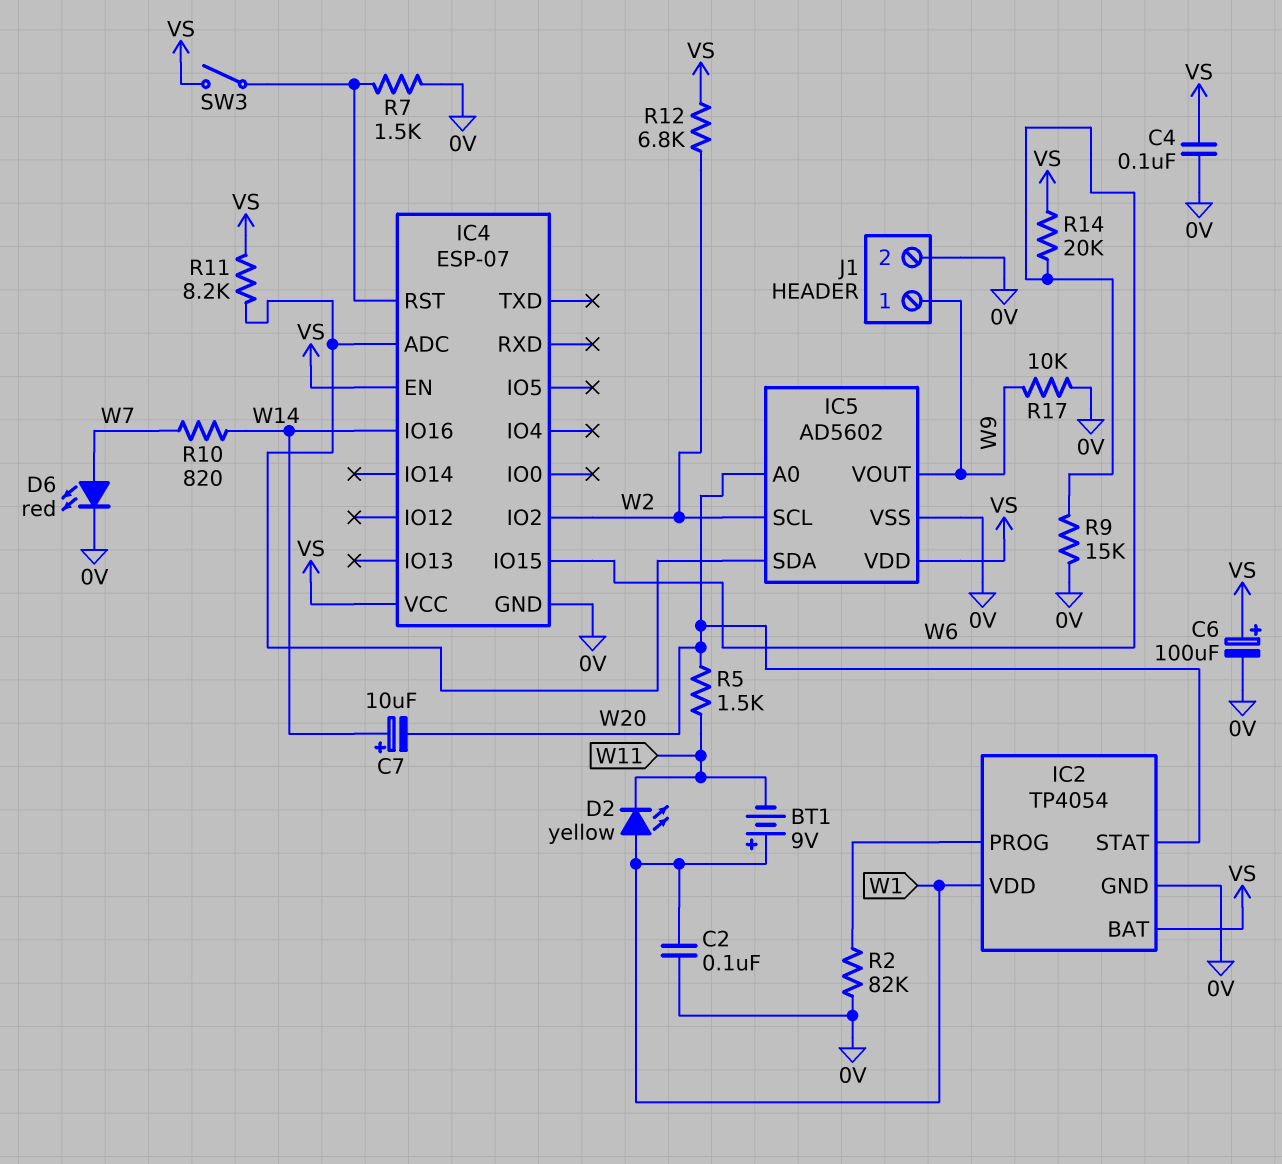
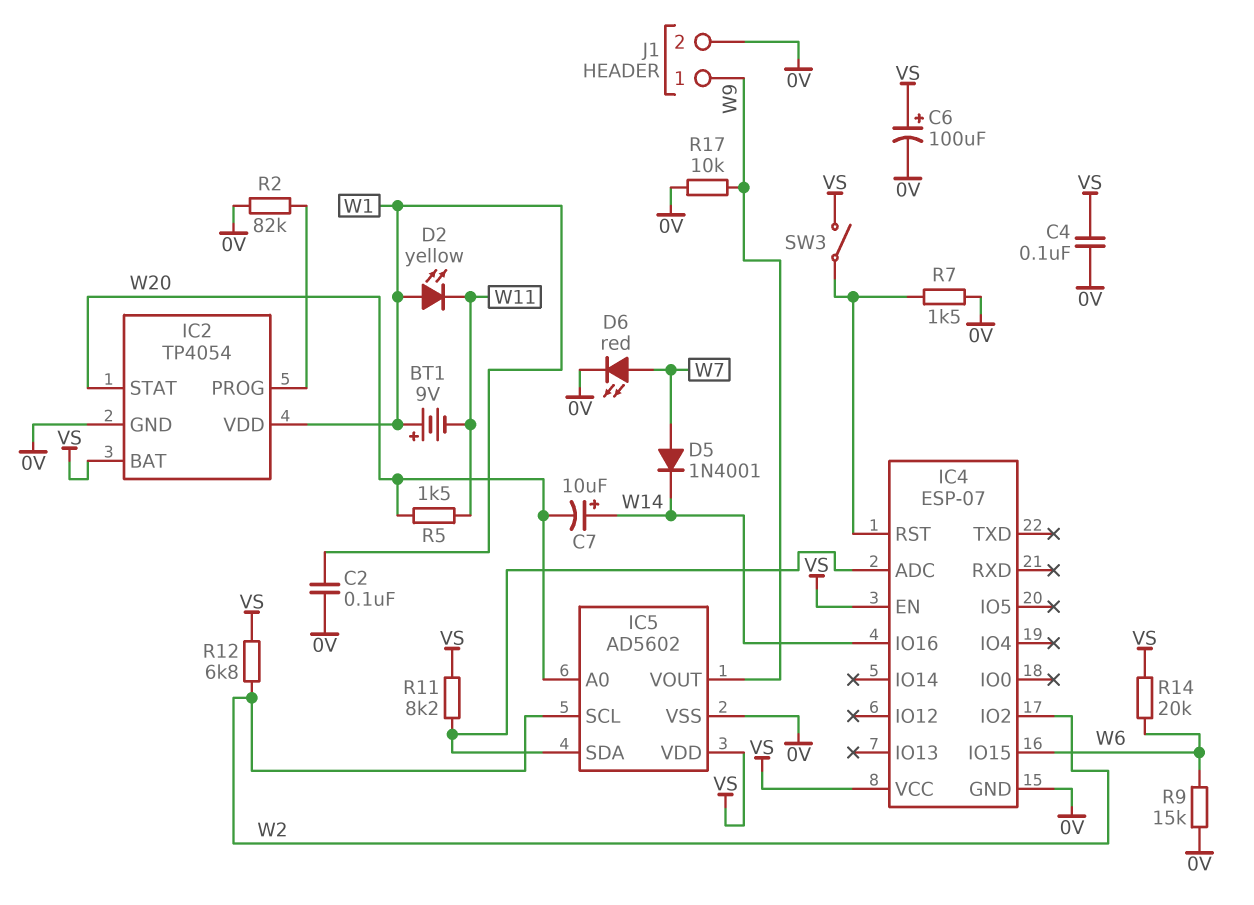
D5: none -> diode 1N4001 (A W7, K W14)
R10: 820 (W7, W14) -> none

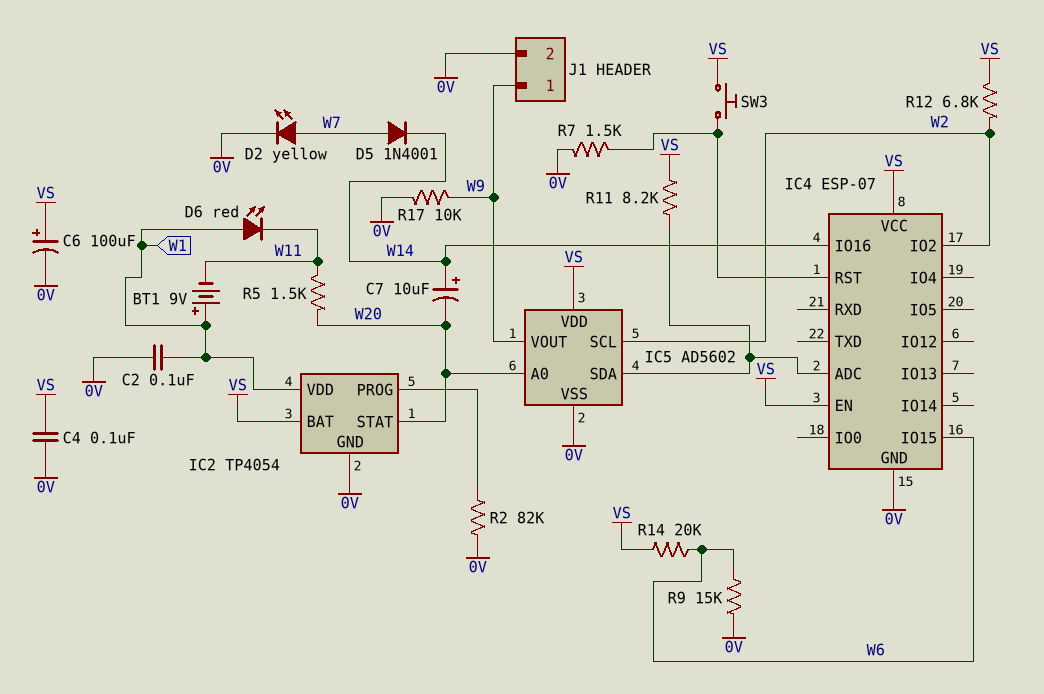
D2: LED yellow (A W1, K W11) -> LED yellow (A W7, K 0V)
D6: LED red (A W7, K 0V) -> LED red (A W1, K W11)
SW3: switch (IC4/RST, VS) -> button (IC4/RST, VS)

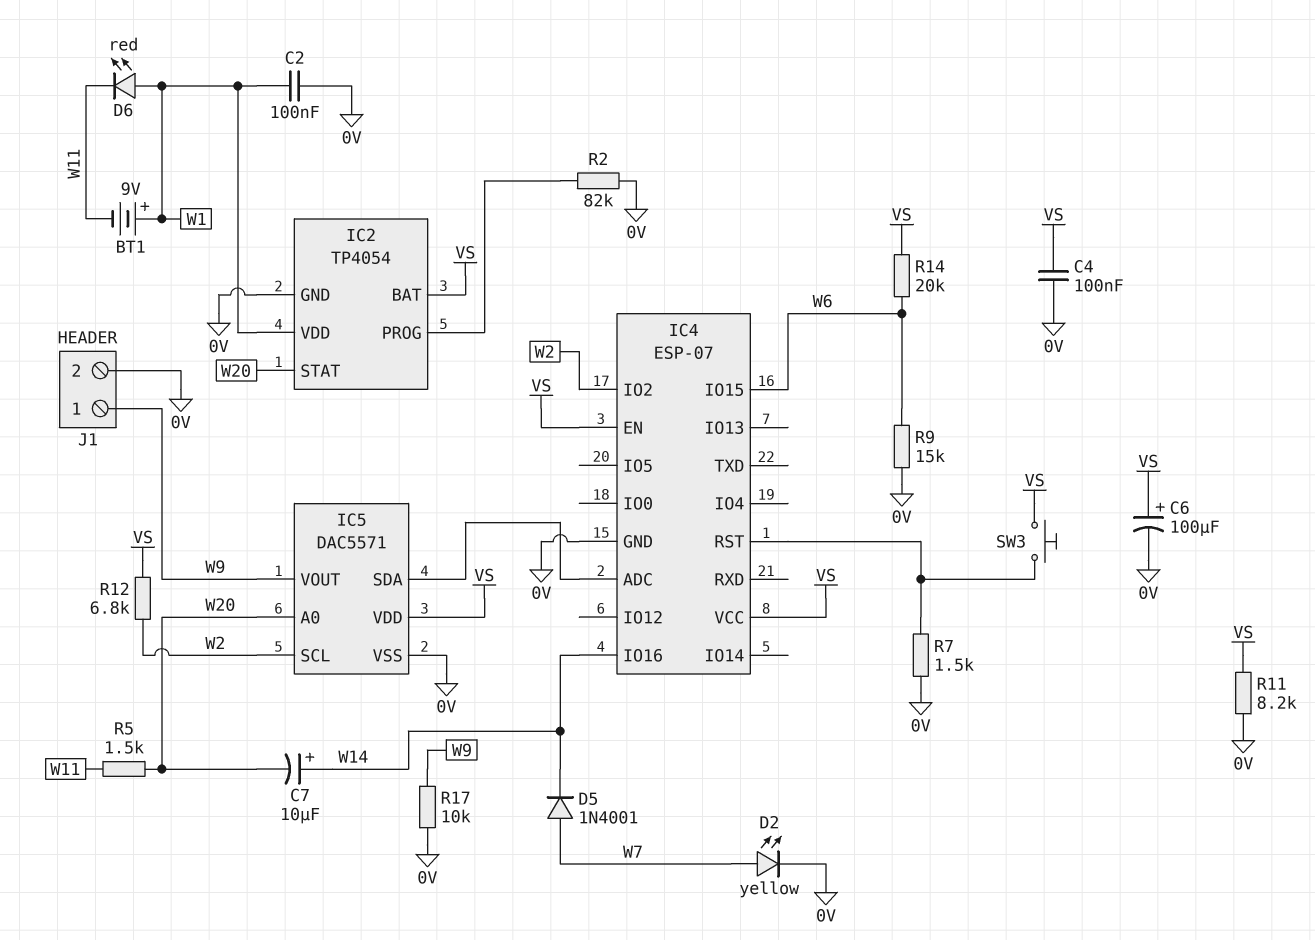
IC5: AD5602 -> DAC5571
R11: 8.2k (IC4/ADC, VS) -> 8.2k (0V, VS)

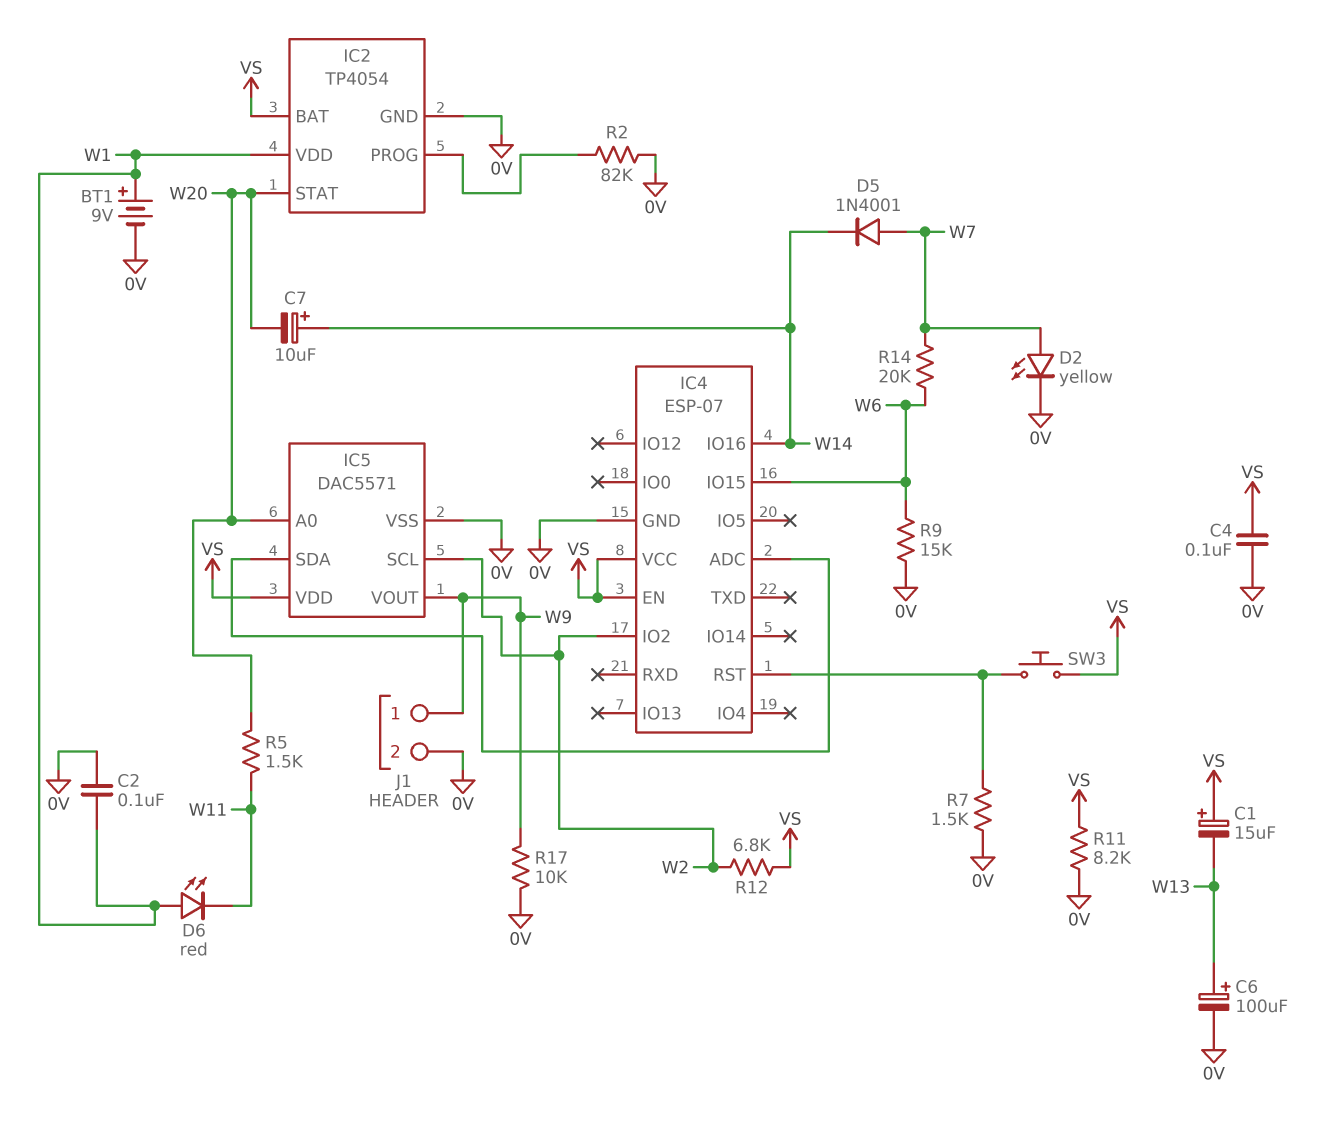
BT1: 9V (plus W1, minus W11) -> 9V (plus W1, minus 0V)
C1: none -> 15uF (plus VS, minus W13)
C6: 100uF (plus VS, minus 0V) -> 100uF (plus W13, minus 0V)
R14: 20k (VS, W6) -> 20k (W6, W7)

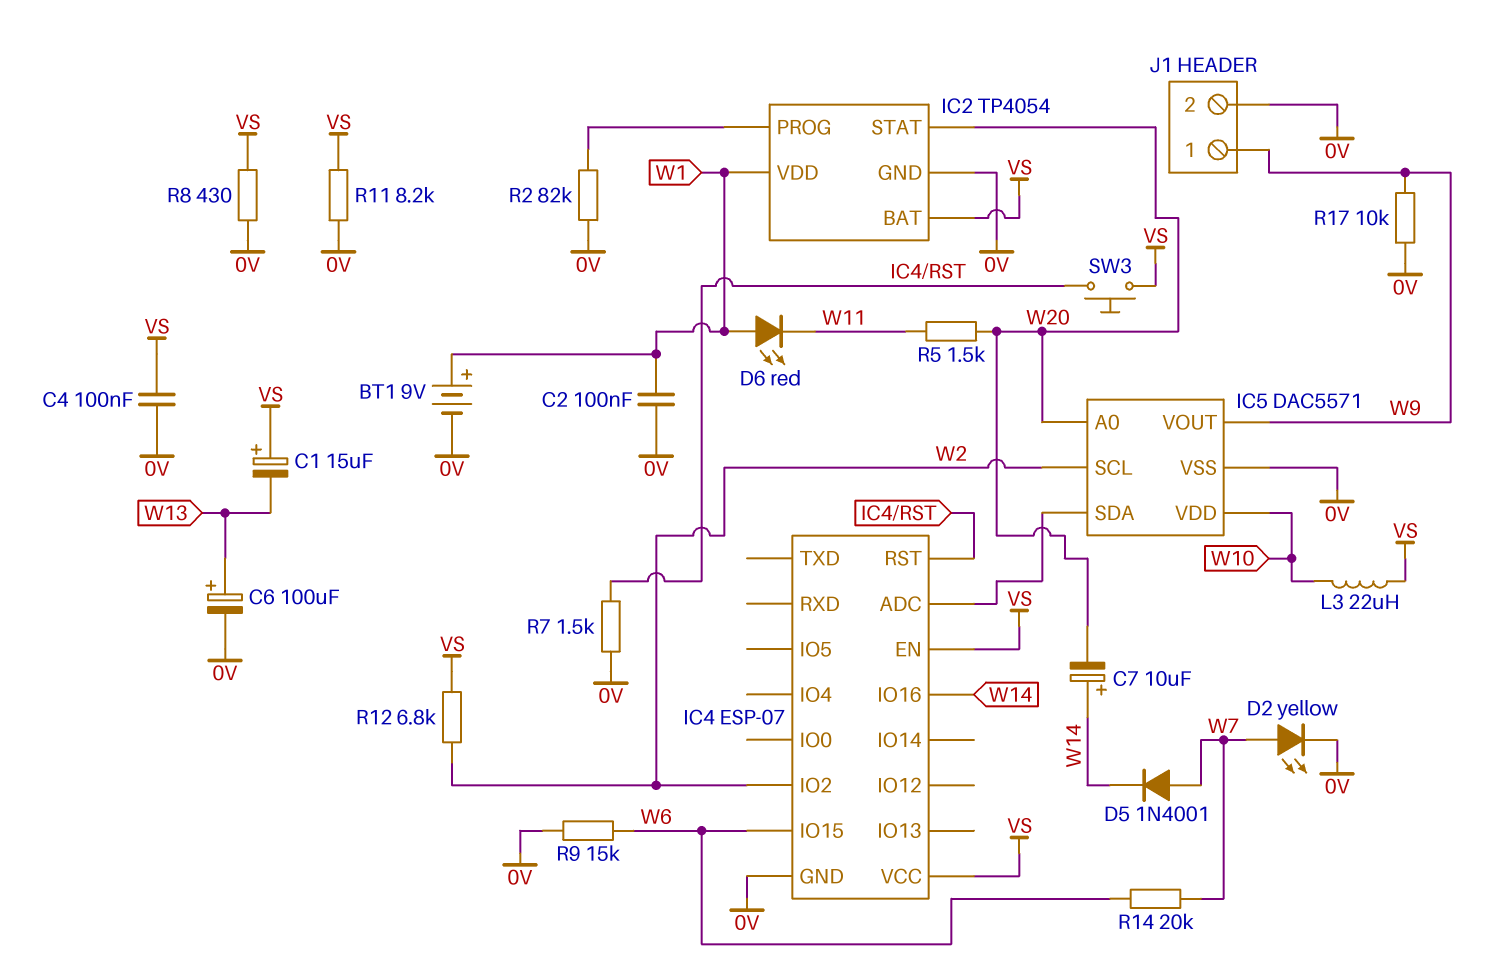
IC5 pin VDD: VS -> W10
L3: none -> 22uH (VS, W10)
R8: none -> 430 (0V, VS)

